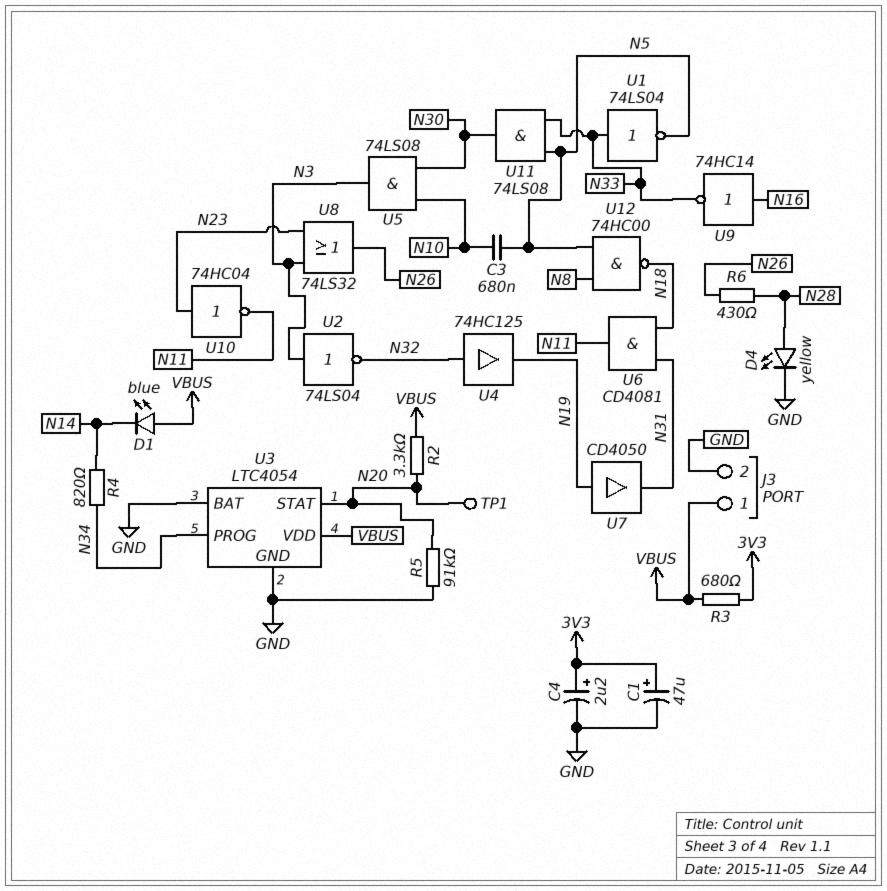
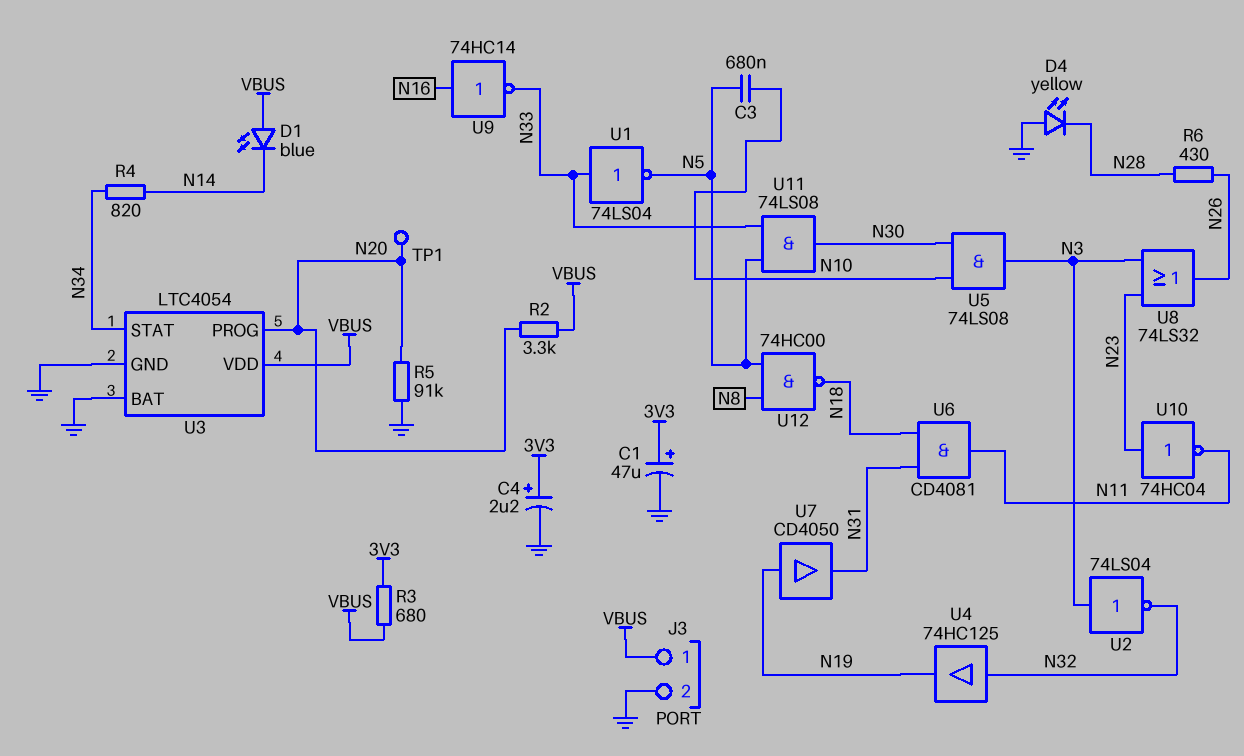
D4: LED yellow (A N28, K GND) -> LED yellow (A GND, K N28)
U3 pin PROG: N34 -> N20
U3 pin STAT: N20 -> N34

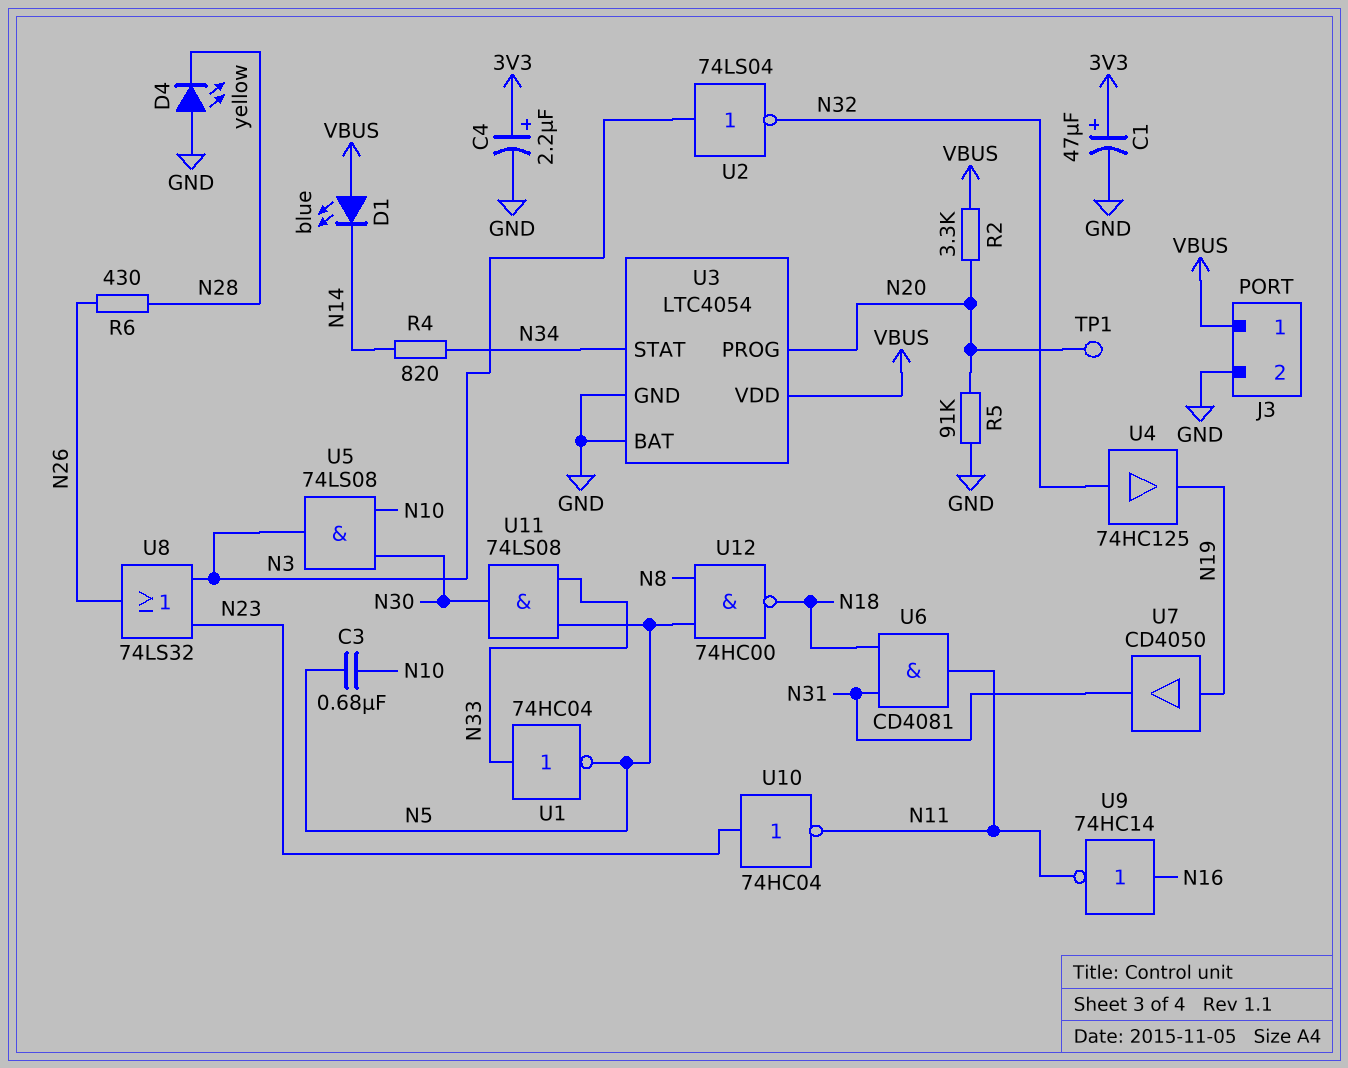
R3: 680 (3V3, VBUS) -> none
U1: NOT 74LS04 (in N33, out N5) -> NOT 74HC04 (in N33, out N5)
U9: NOT 74HC14 (in N16, out N33) -> NOT 74HC14 (in N16, out N11)

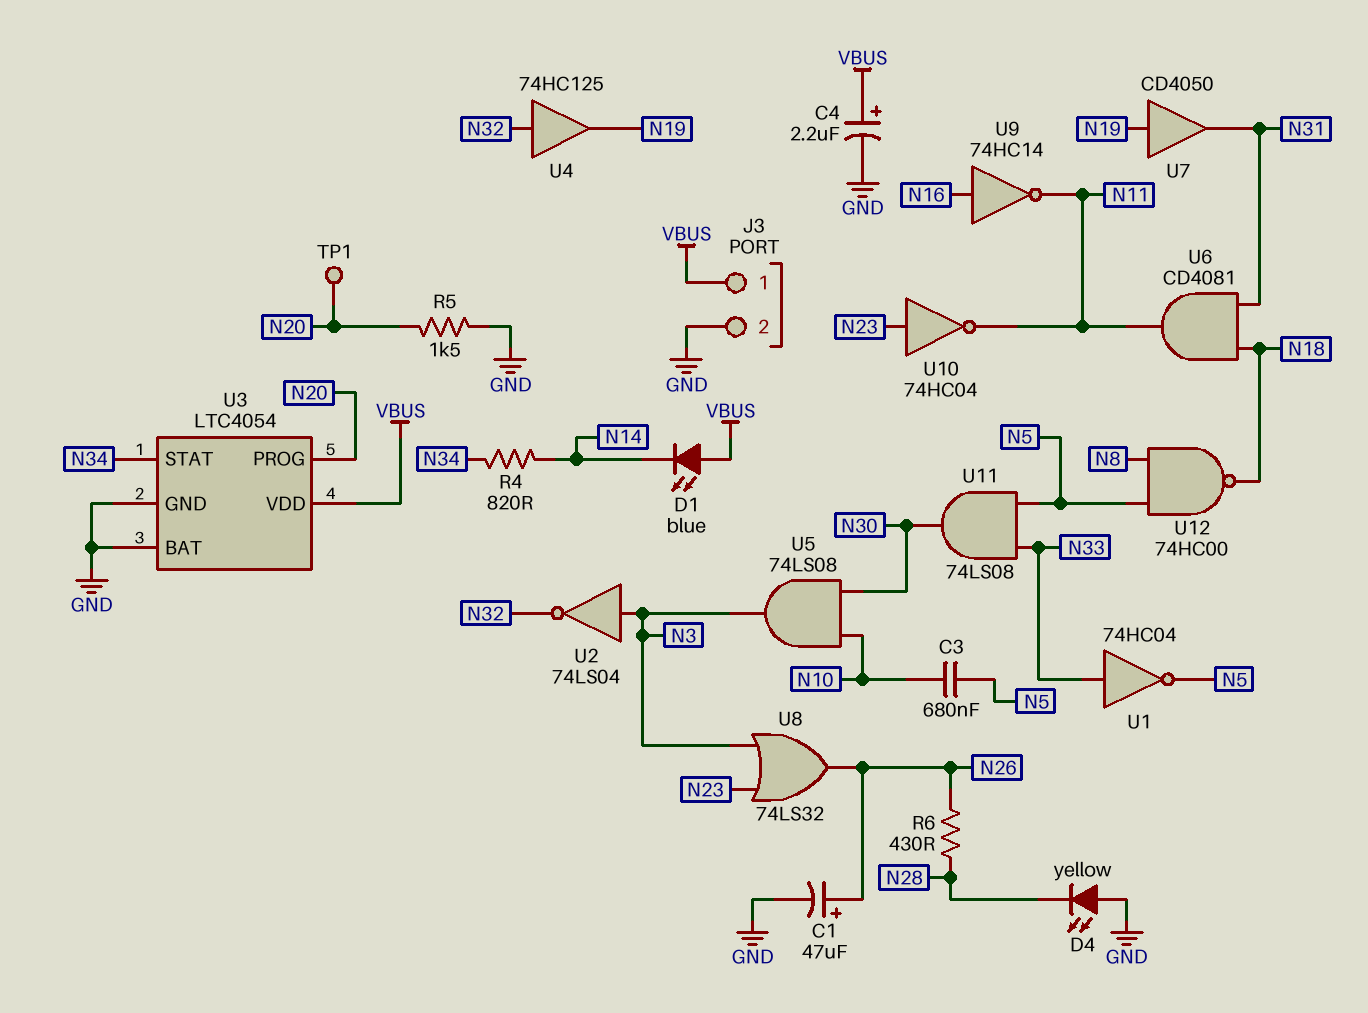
C1: 47uF (plus 3V3, minus GND) -> 47uF (plus N26, minus GND)
C4: 2.2uF (plus 3V3, minus GND) -> 2.2uF (plus VBUS, minus GND)
R2: 3.3k (N20, VBUS) -> none
R5: 91k (GND, N20) -> 1.5k (GND, N20)

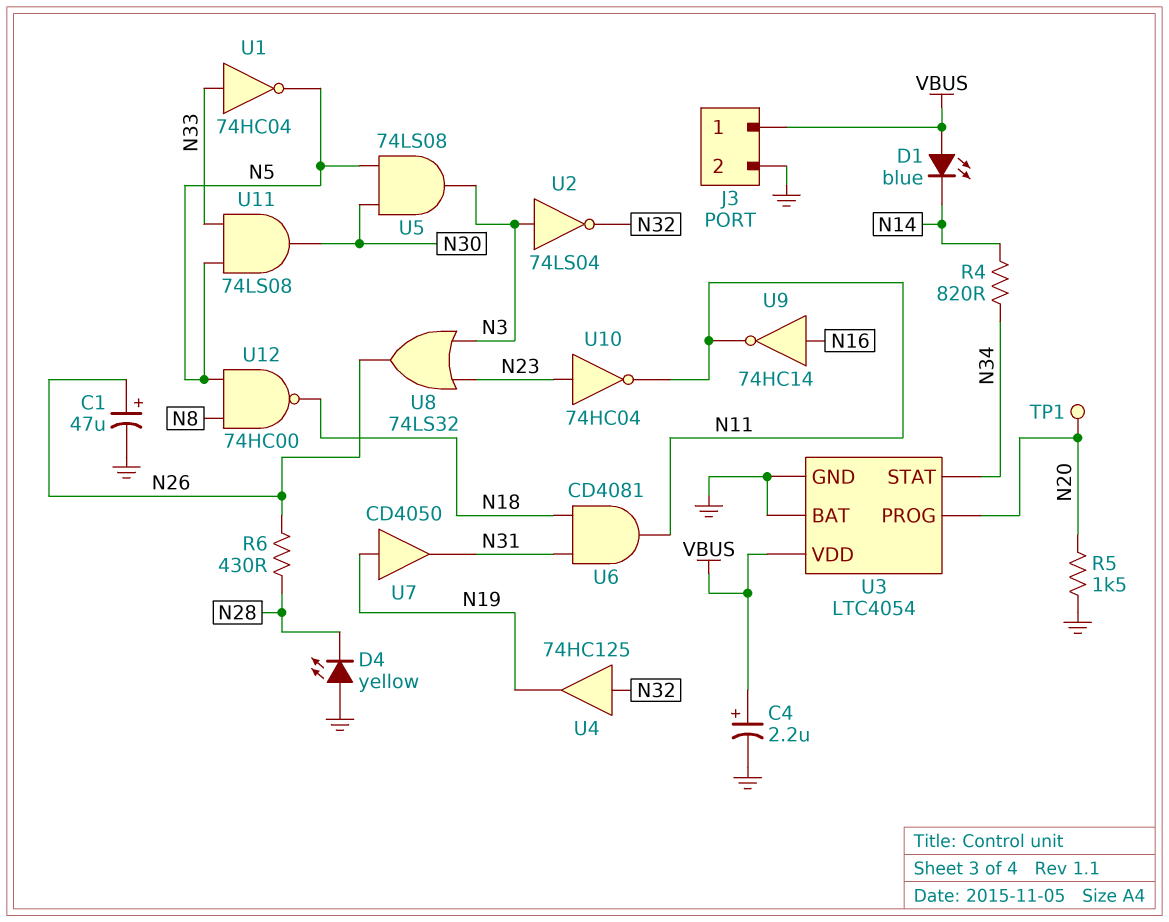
C3: 680nF (N5, N10) -> none
U5: AND 74LS08 (in N10, in N30, out N3) -> AND 74LS08 (in N5, in N30, out N3)

